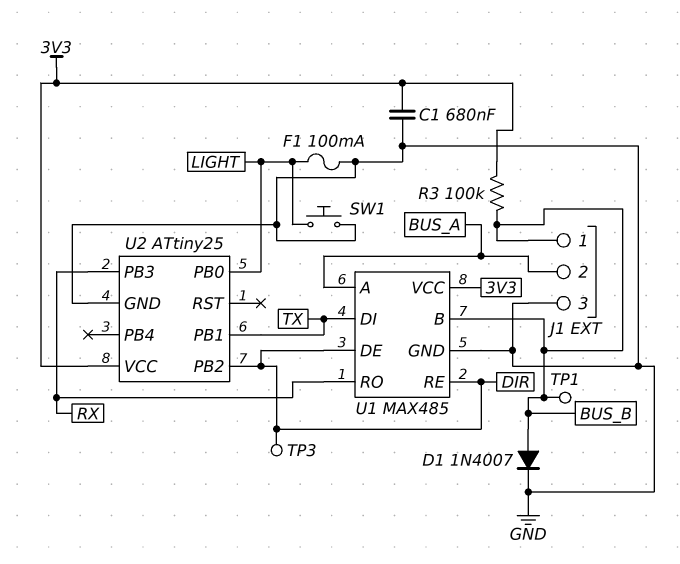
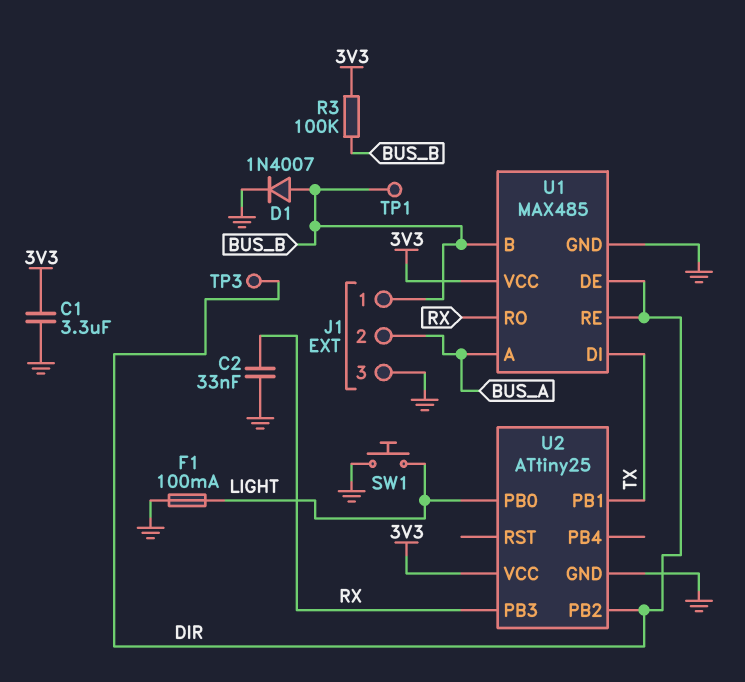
C1: 680nF (3V3, GND) -> 3.3uF (3V3, GND)
C2: none -> 33nF (GND, RX)

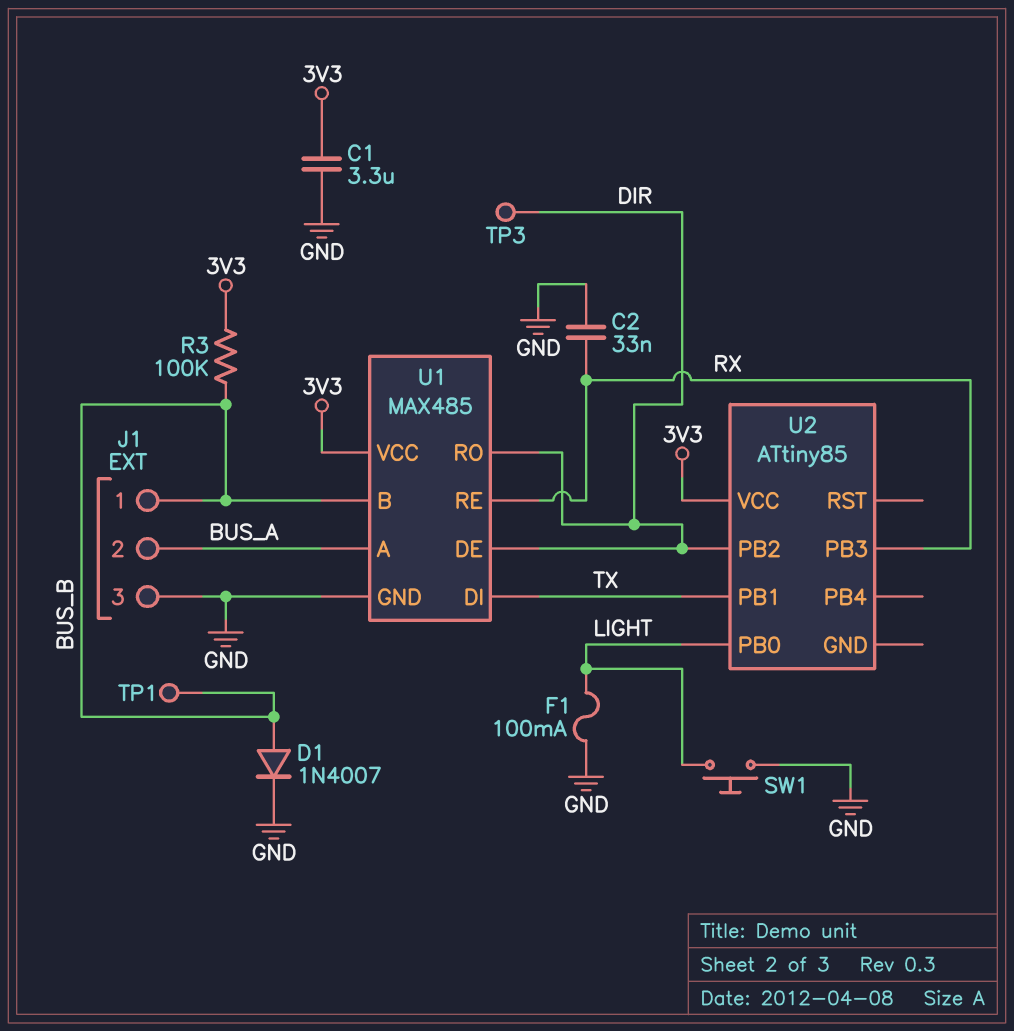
U1 pin RE: DIR -> RX
U1 pin RO: RX -> DIR
U2: ATtiny25 -> ATtiny85
U2 pin GND: GND -> none

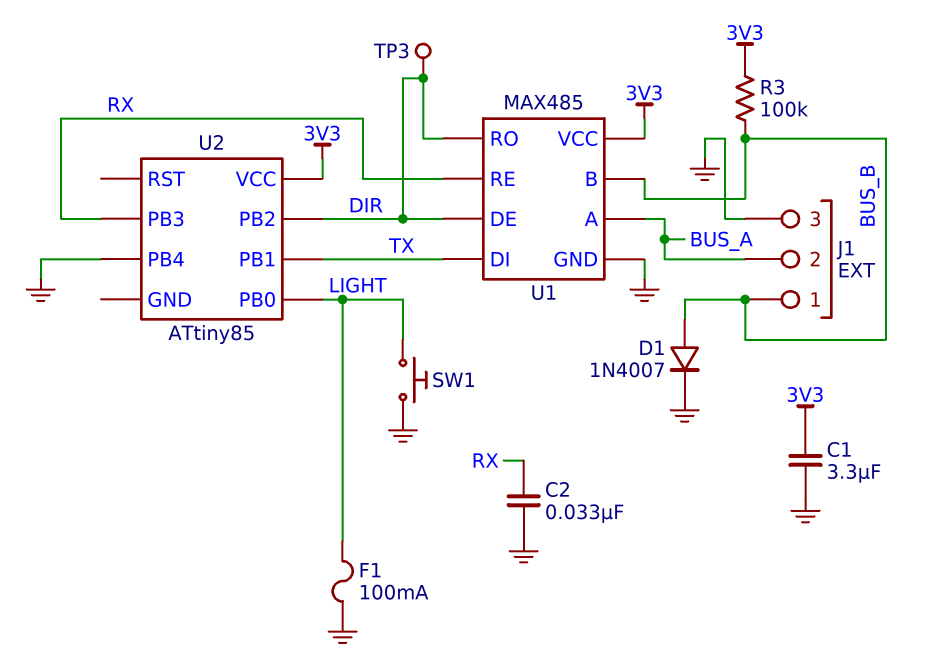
TP1: test point (BUS_B) -> none
U2 pin PB4: none -> GND

